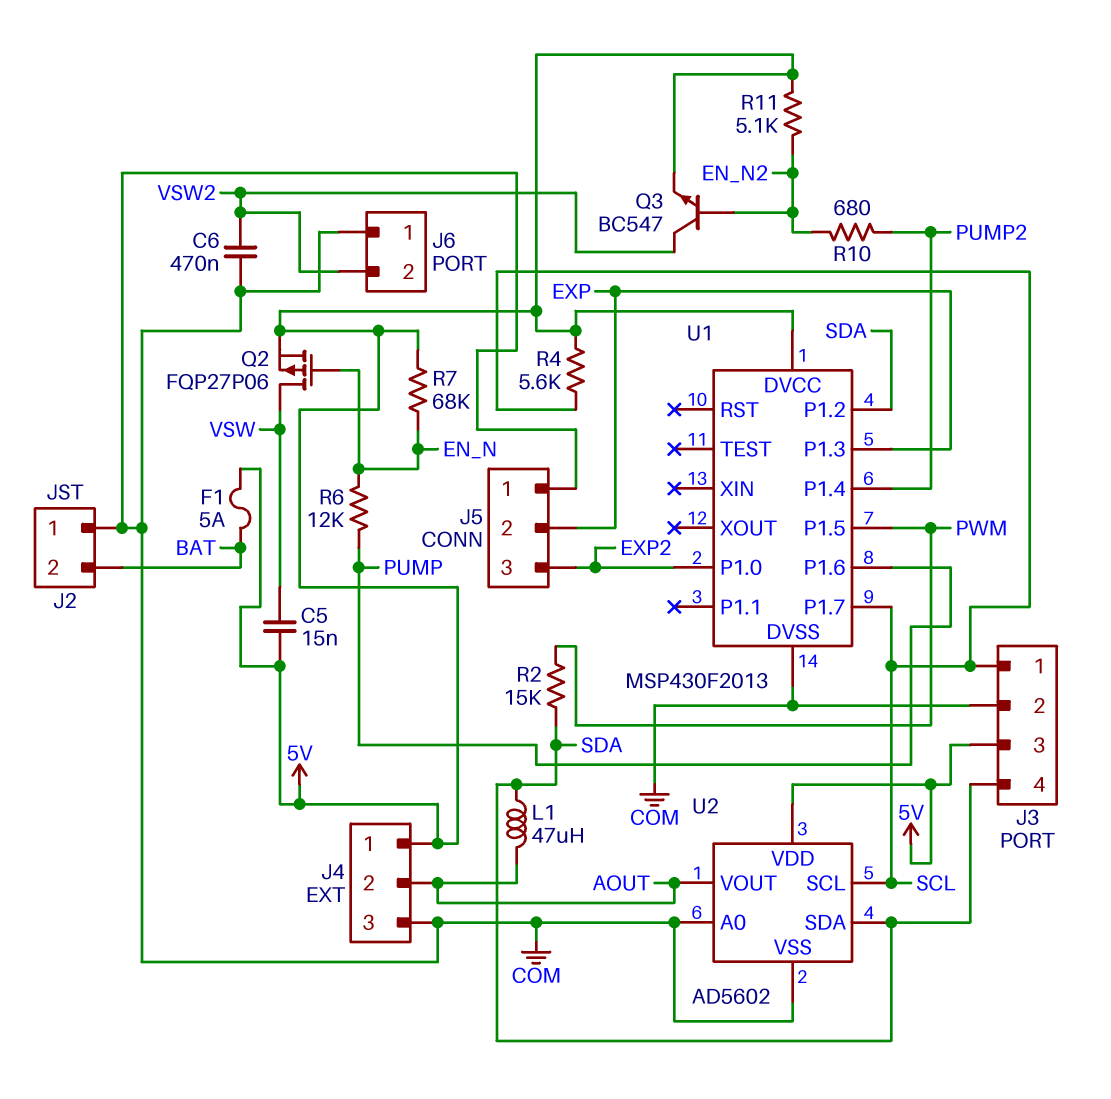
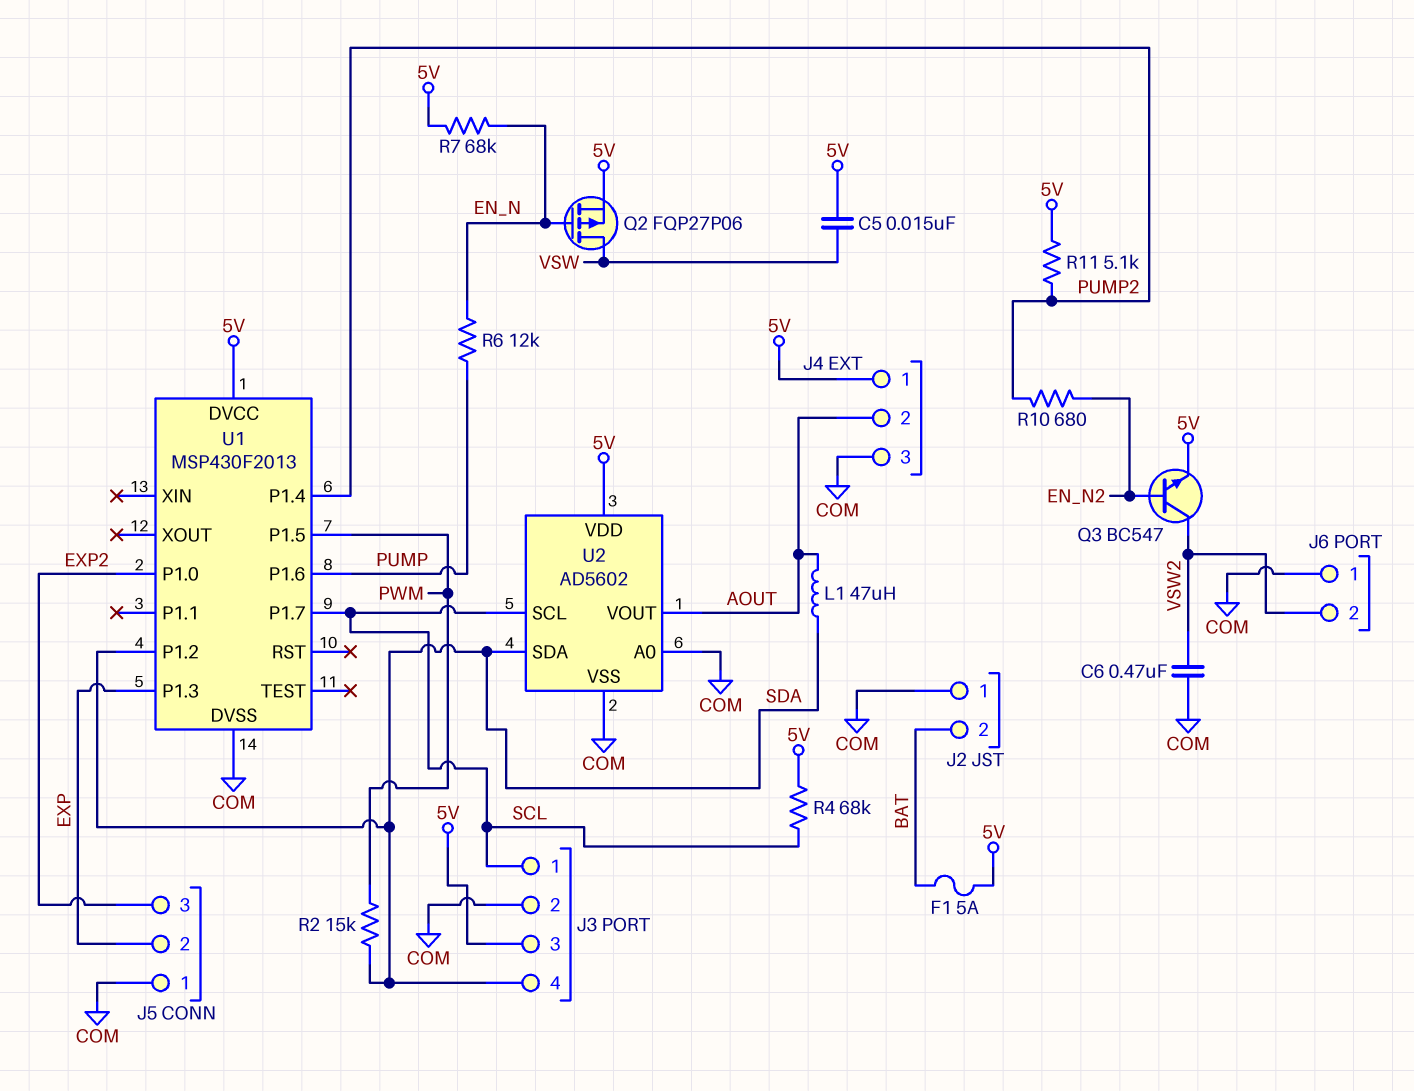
R4: 5.6k (5V, SCL) -> 68k (5V, SCL)
R11: 5.1k (5V, EN_N2) -> 5.1k (5V, PUMP2)

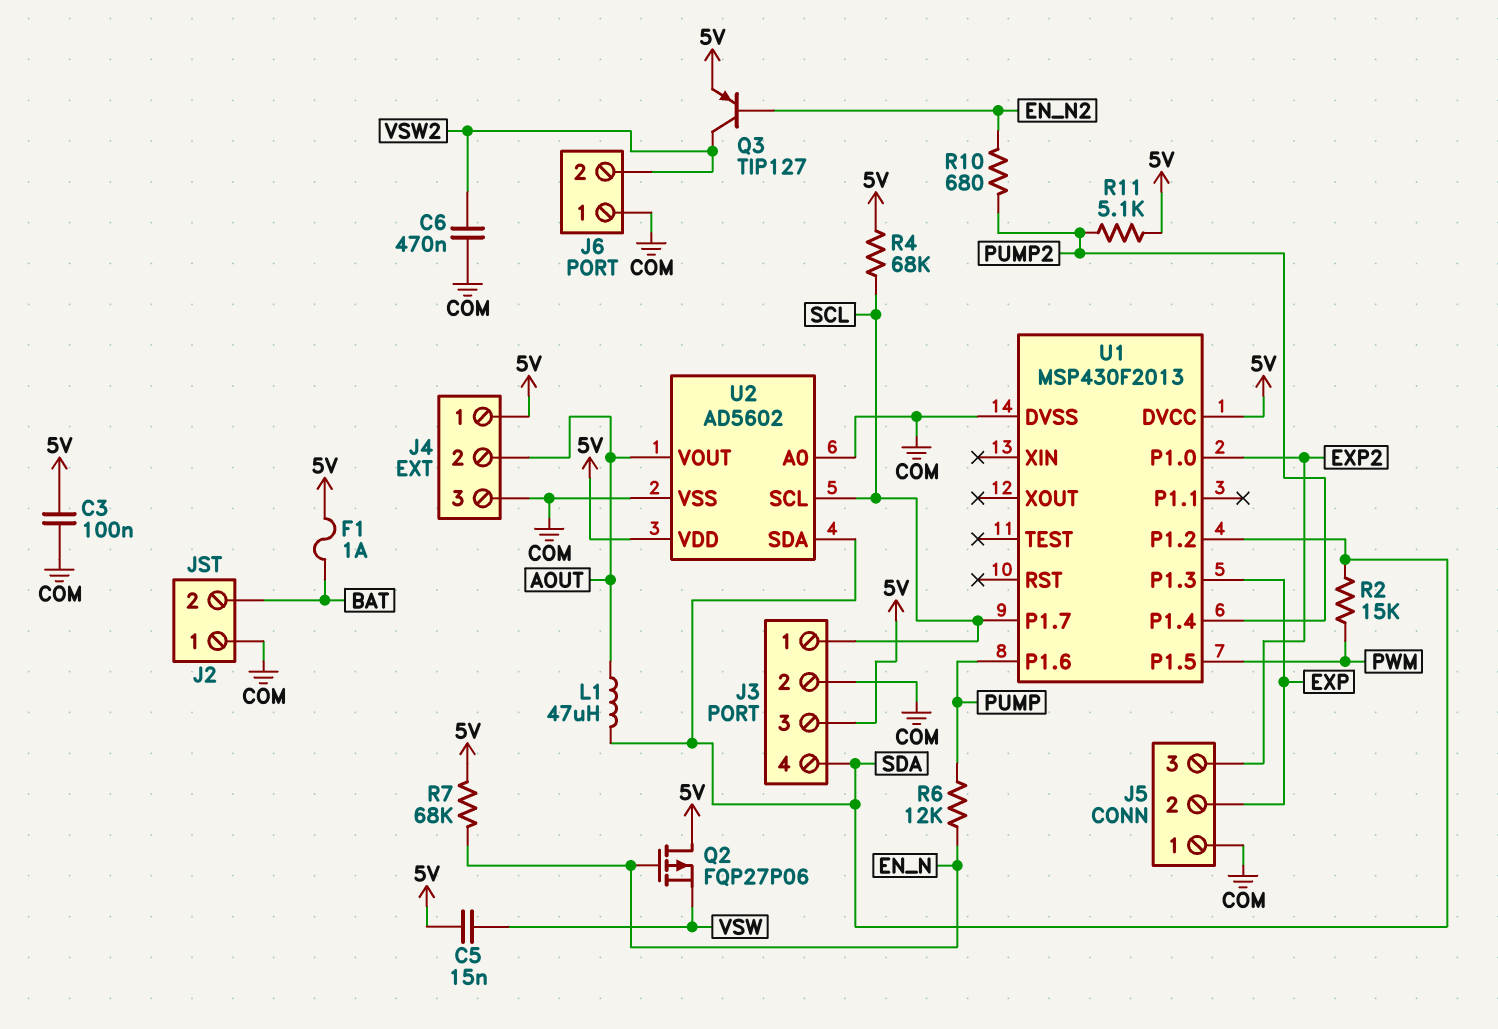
C3: none -> 100nF (5V, COM)
F1: 5A (5V, BAT) -> 1A (5V, BAT)
Q2: PMOS FQP27P06 (G EN_N, D VSW, S 5V) -> PMOS FQP27P06 (G EN_N, D 5V, S VSW)
Q3: NPN BC547 (B EN_N2, C VSW2, E 5V) -> PNP TIP127 (B EN_N2, C VSW2, E 5V)

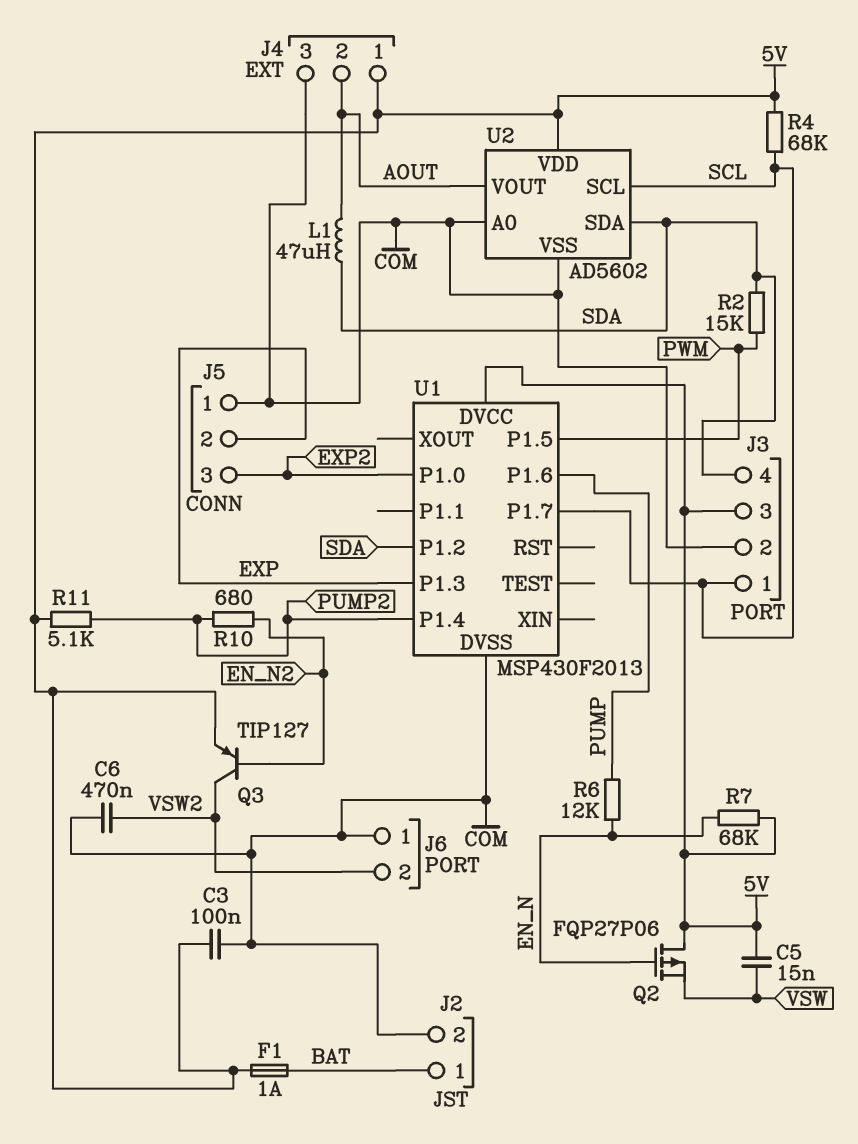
J2 pin 1: COM -> BAT
J2 pin 2: BAT -> COM

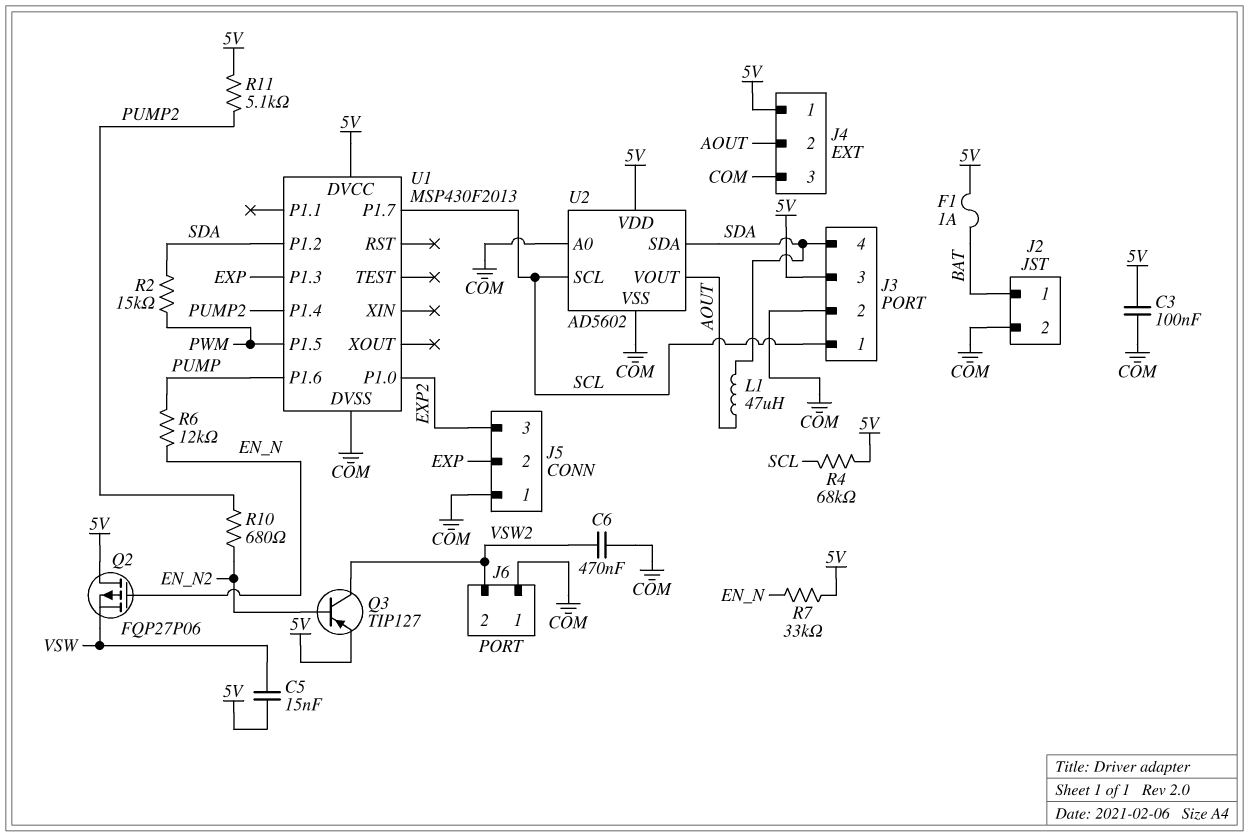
R7: 68k (5V, EN_N) -> 33k (5V, EN_N)

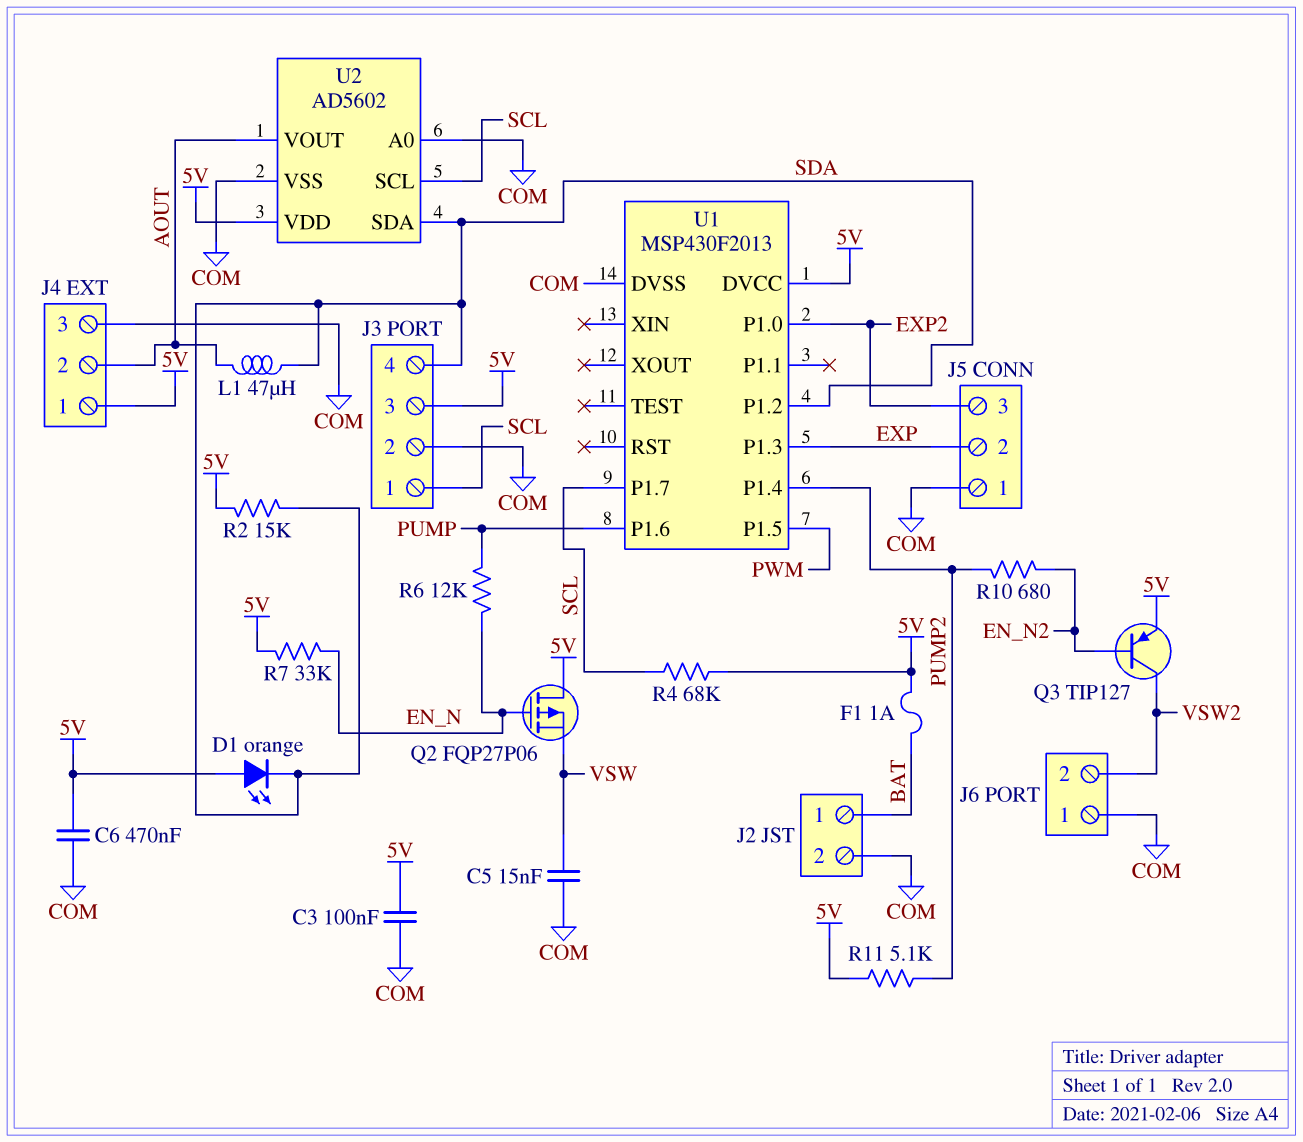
C5: 15nF (5V, VSW) -> 15nF (COM, VSW)
C6: 470nF (COM, VSW2) -> 470nF (5V, COM)
D1: none -> LED orange (A 5V, K SDA)
R2: 15k (PWM, SDA) -> 15k (5V, SDA)

